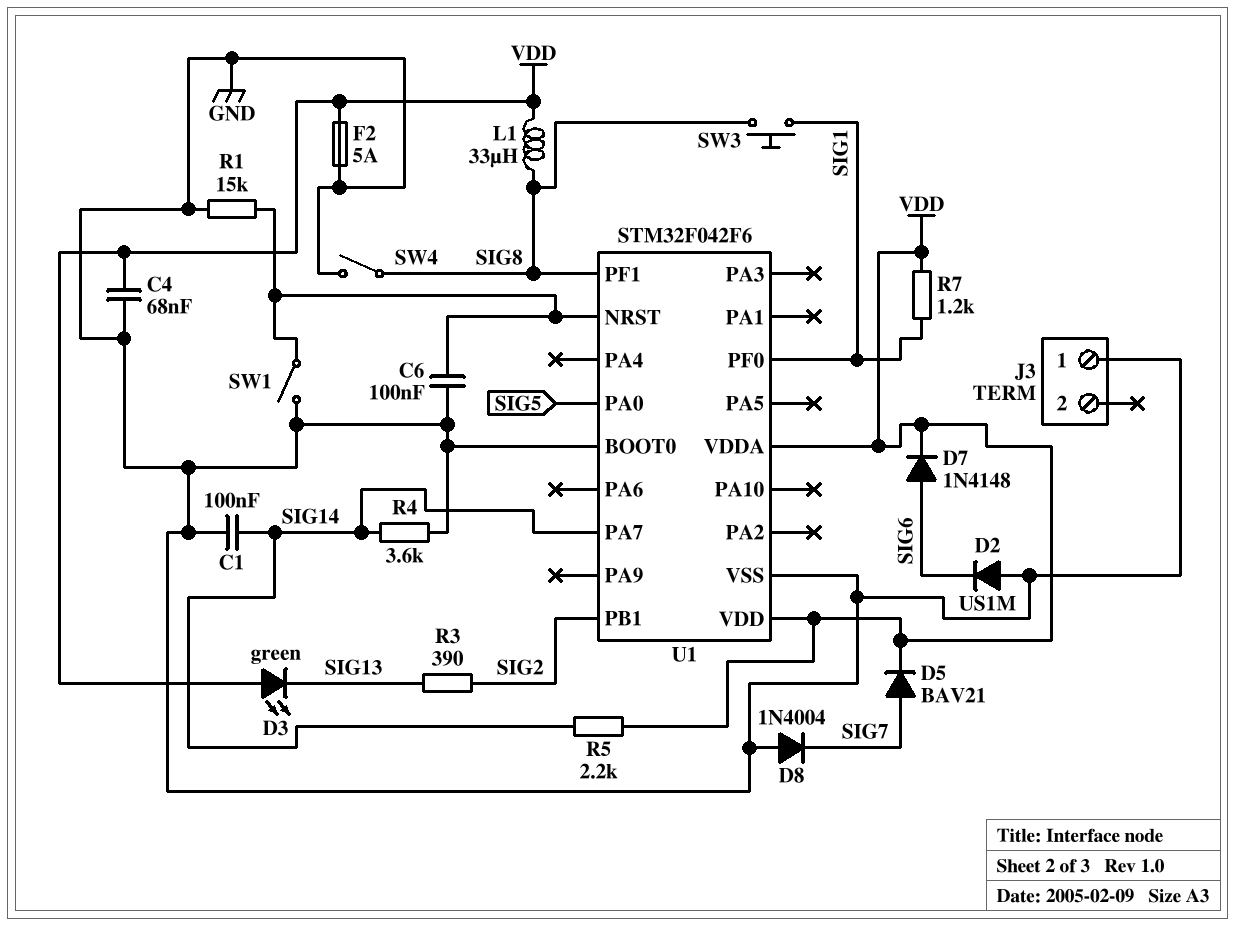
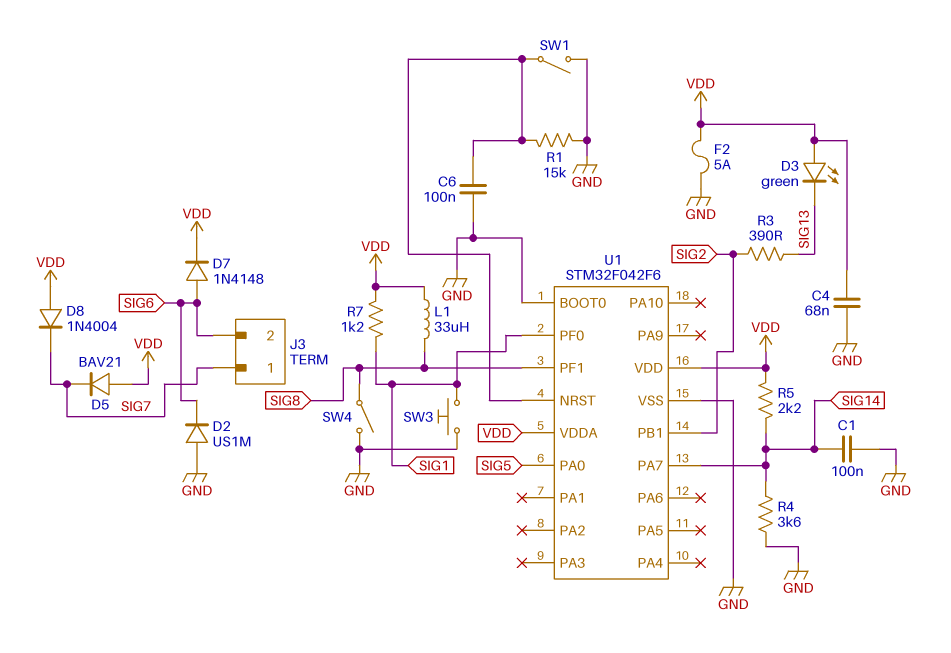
D5: diode BAV21 (A SIG7, K VDD) -> diode BAV21 (A VDD, K SIG7)
D8: diode 1N4004 (A GND, K SIG7) -> diode 1N4004 (A VDD, K SIG7)
J3 pin 1: GND -> SIG7
J3 pin 2: none -> SIG6
SW3: button (SIG1, SIG8) -> button (GND, SIG1)

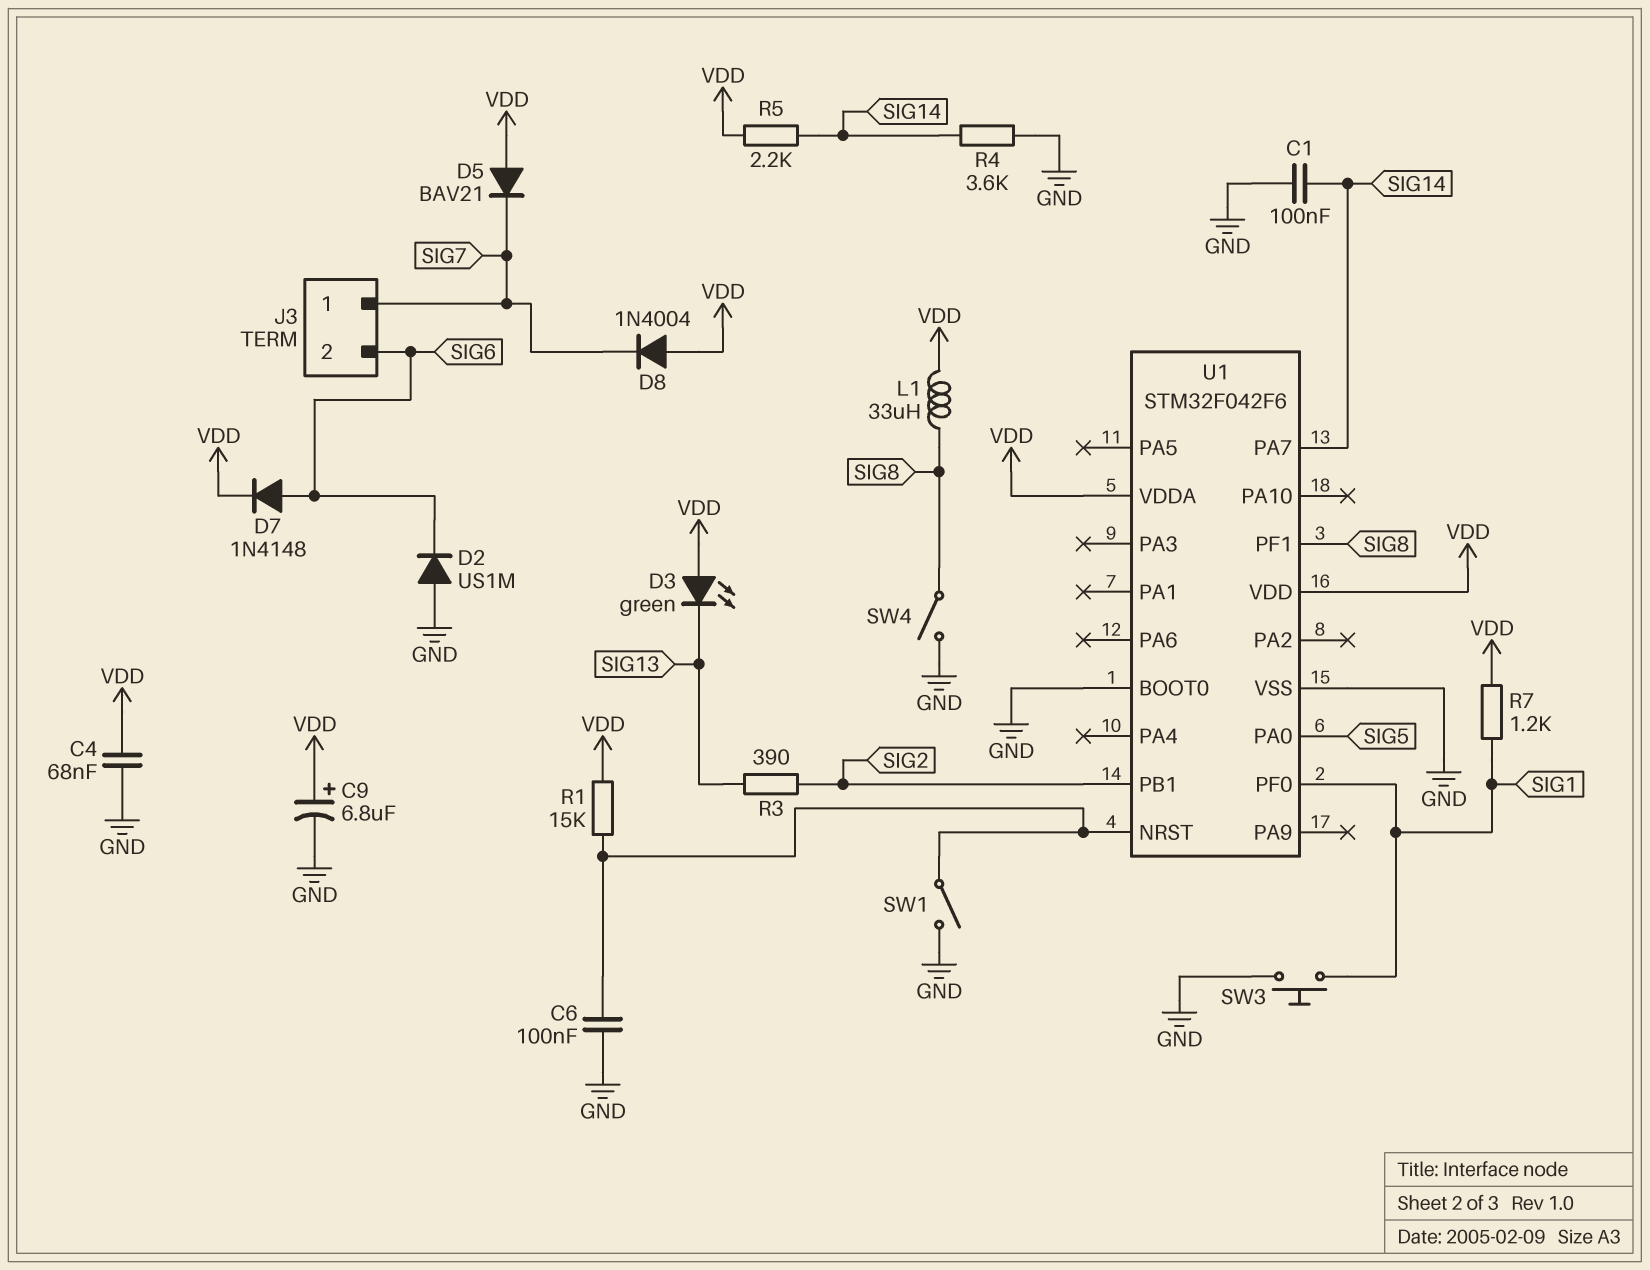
C9: none -> 6.8uF (plus VDD, minus GND)
F2: 5A (GND, VDD) -> none
R1: 15k (GND, U1/NRST) -> 15k (U1/NRST, VDD)

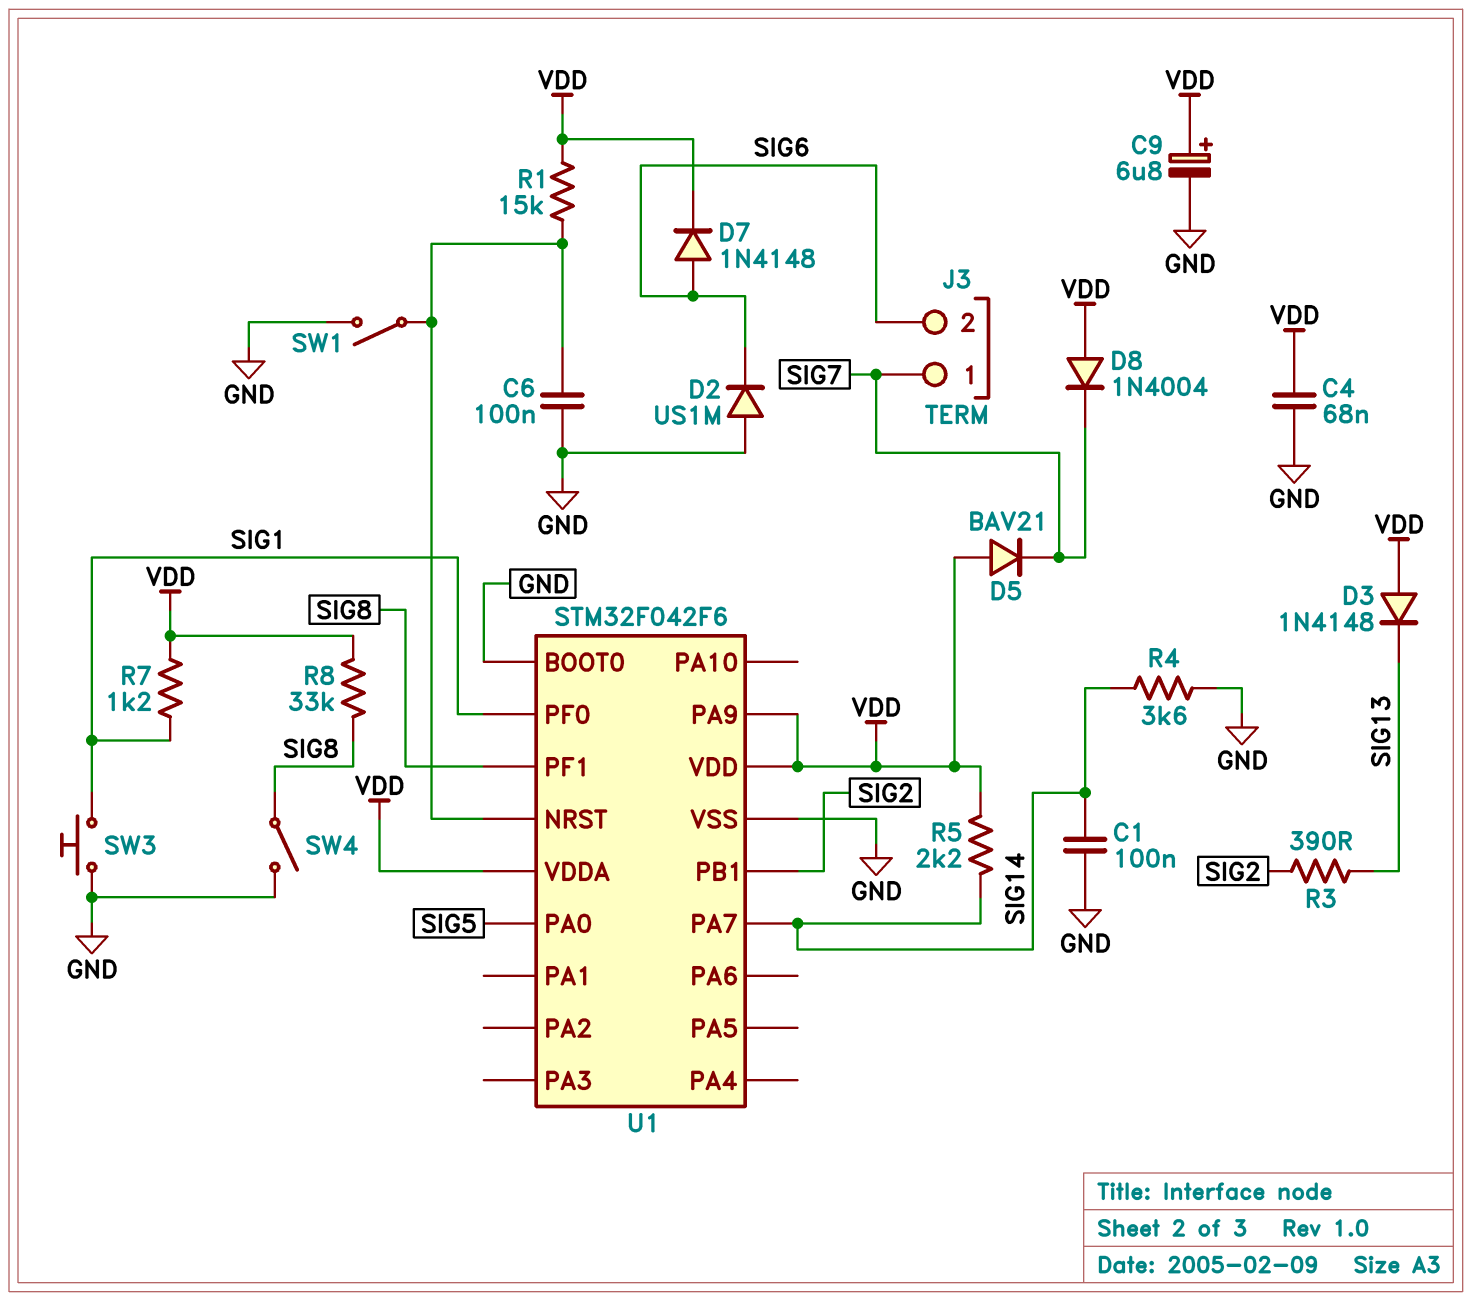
D3: LED green (A VDD, K SIG13) -> diode 1N4148 (A VDD, K SIG13)
L1: 33uH (SIG8, VDD) -> none
R8: none -> 33k (SIG8, VDD)
U1 pin PA9: none -> VDD

